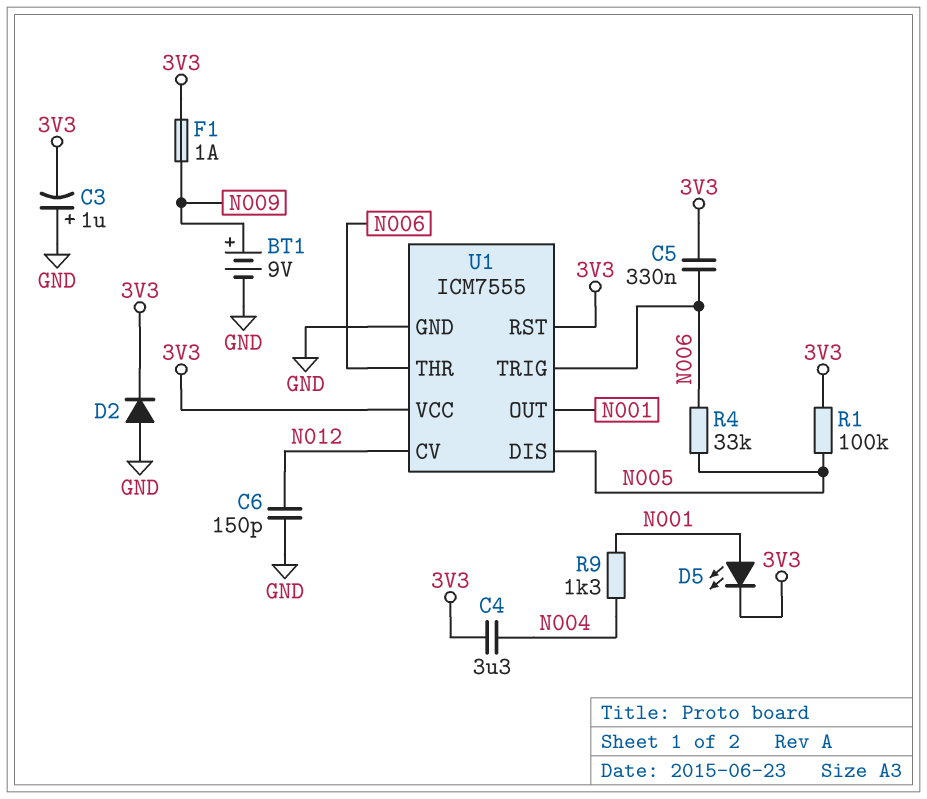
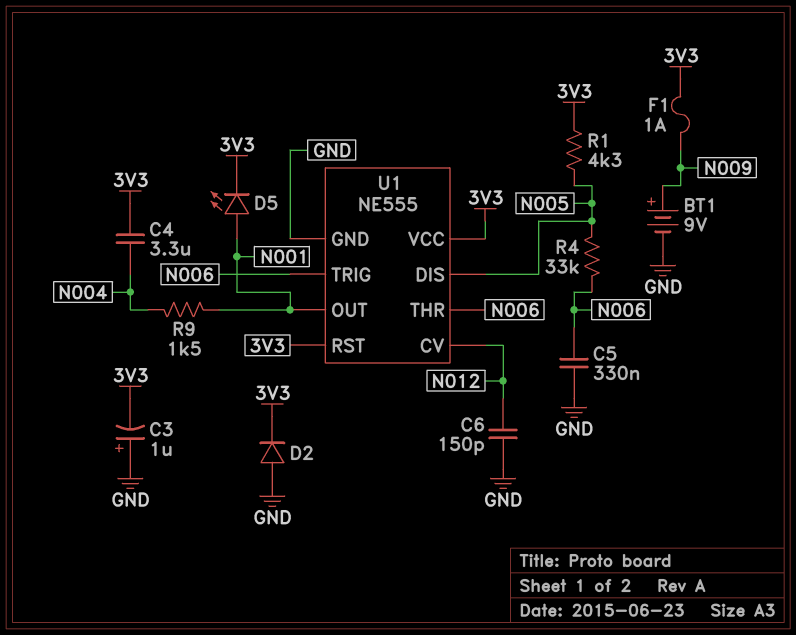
C5: 330nF (3V3, N006) -> 330nF (GND, N006)
R1: 100k (3V3, N005) -> 4.3k (3V3, N005)
R9: 1.3k (N001, N004) -> 1.5k (N001, N004)
U1: ICM7555 -> NE555

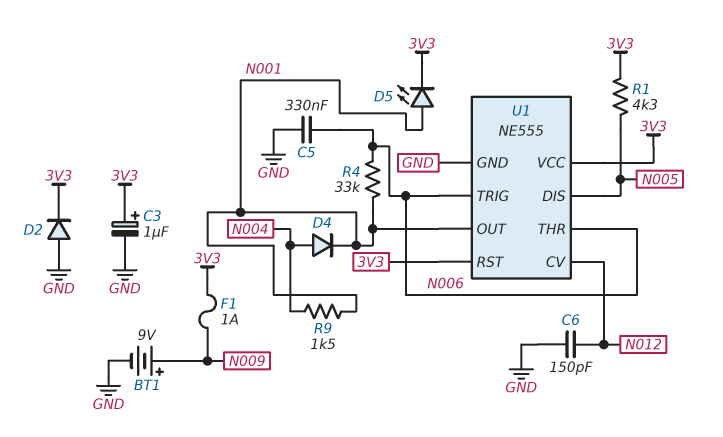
C3: 1uF (plus GND, minus 3V3) -> 1uF (plus 3V3, minus GND)
C4: 3.3uF (3V3, N004) -> none
D4: none -> diode (A N004, K N001)
R4: 33k (N005, N006) -> 33k (N001, N006)

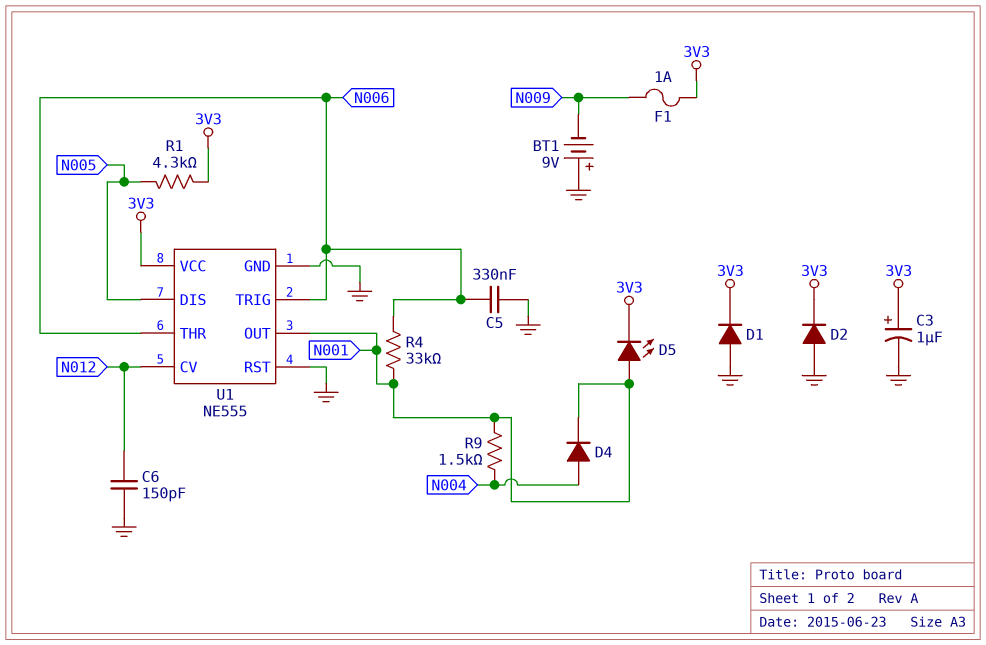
BT1: 9V (plus N009, minus GND) -> 9V (plus GND, minus N009)
D1: none -> diode (A GND, K 3V3)
U1 pin RST: 3V3 -> GND

